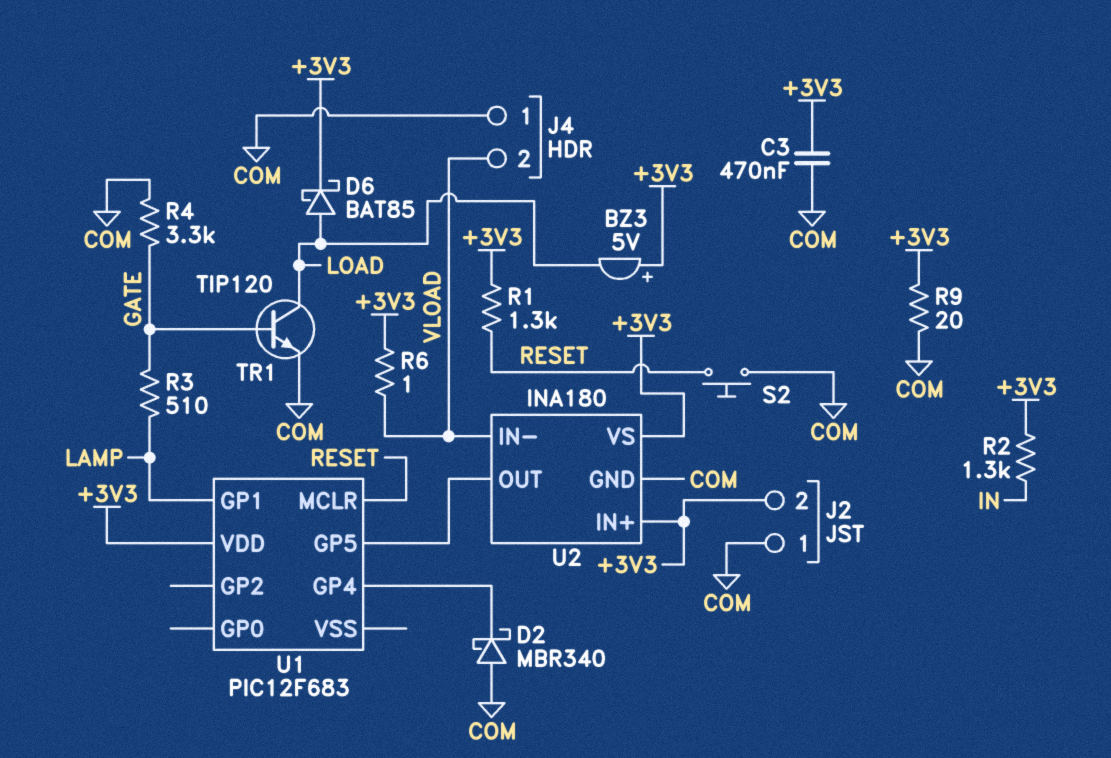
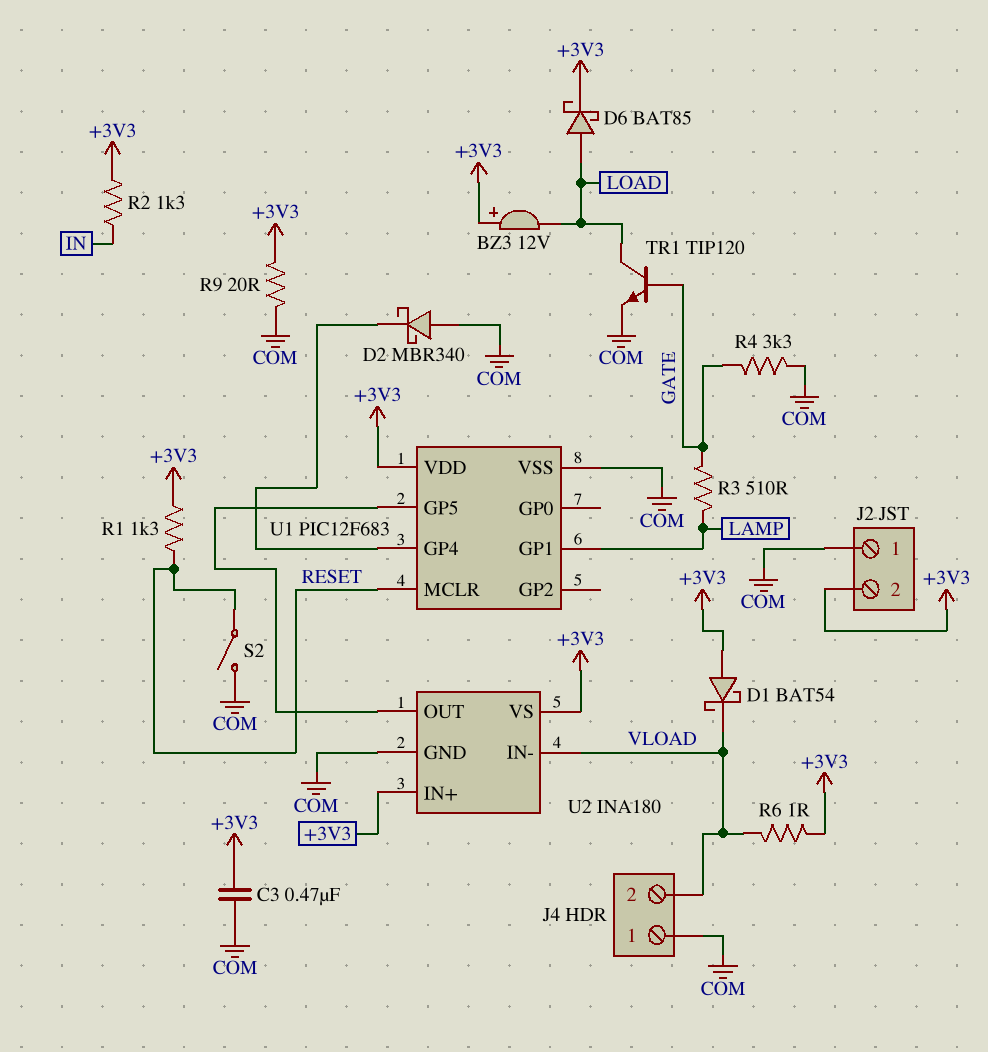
BZ3: buzzer 5V (plus +3V3, minus LOAD) -> buzzer 12V (plus +3V3, minus LOAD)
D1: none -> schottky BAT54 (A +3V3, K VLOAD)
S2: button (COM, RESET) -> switch (COM, RESET)
U1 pin VSS: none -> COM

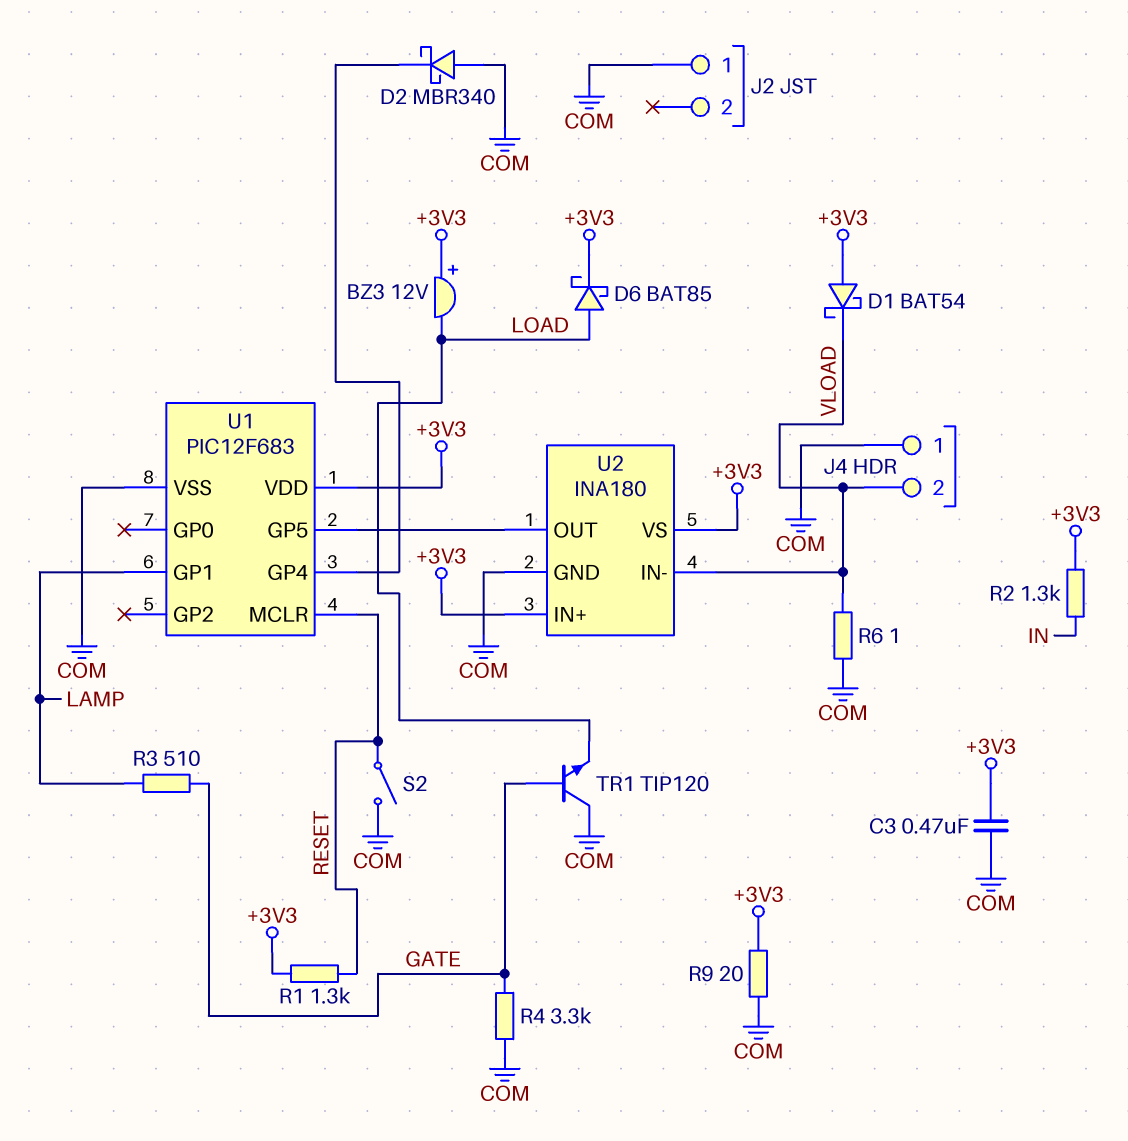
J2 pin 2: +3V3 -> none
R6: 1 (+3V3, VLOAD) -> 1 (COM, VLOAD)
TR1: NPN TIP120 (B GATE, C LOAD, E COM) -> NPN TIP120 (B GATE, C COM, E LOAD)

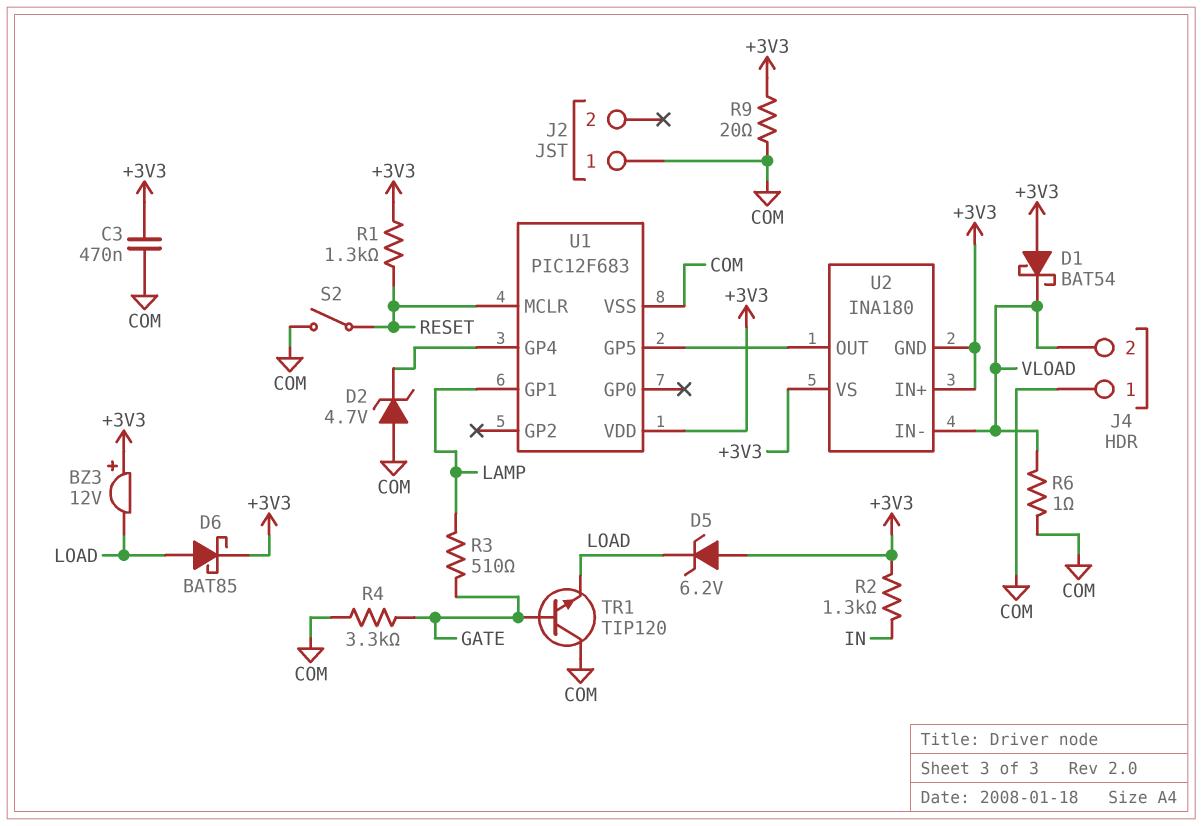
D2: schottky MBR340 (A COM, K U1/GP4) -> zener 4.7V (A COM, K U1/GP4)
D5: none -> zener 6.2V (A +3V3, K LOAD)
U2 pin GND: COM -> +3V3

